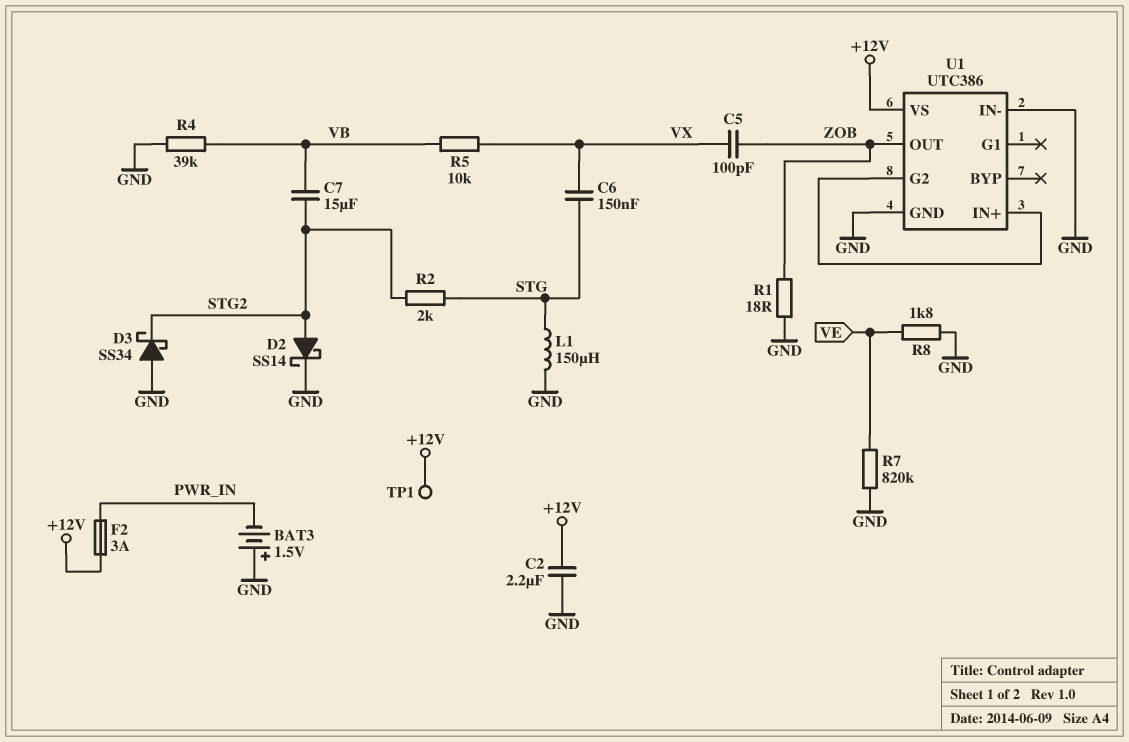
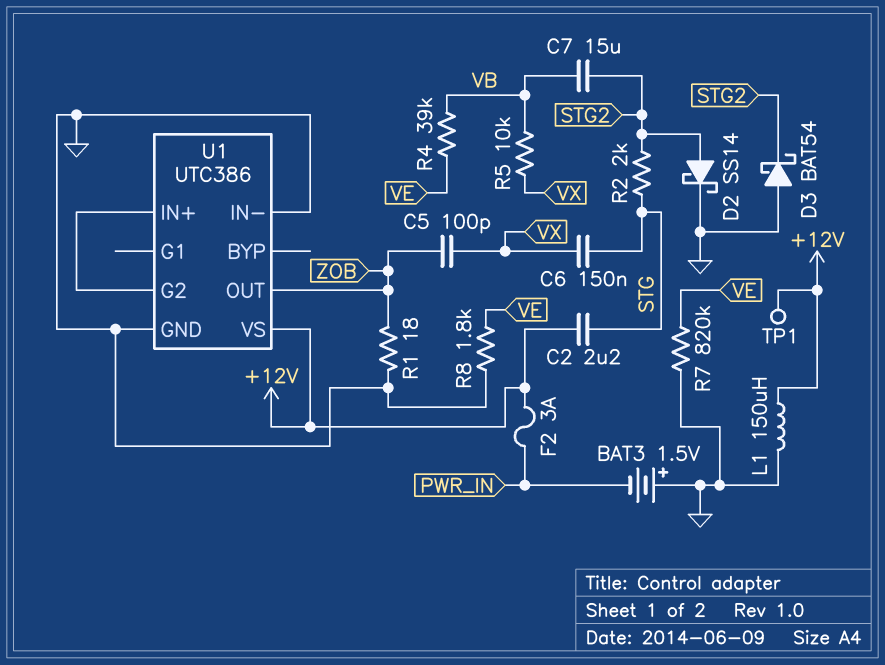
C2: 2.2uF (+12V, GND) -> 2.2uF (+12V, STG)
D3: schottky SS34 (A GND, K STG2) -> schottky BAT54 (A GND, K STG2)
L1: 150uH (GND, STG) -> 150uH (+12V, GND)
R4: 39k (GND, VB) -> 39k (VB, VE)

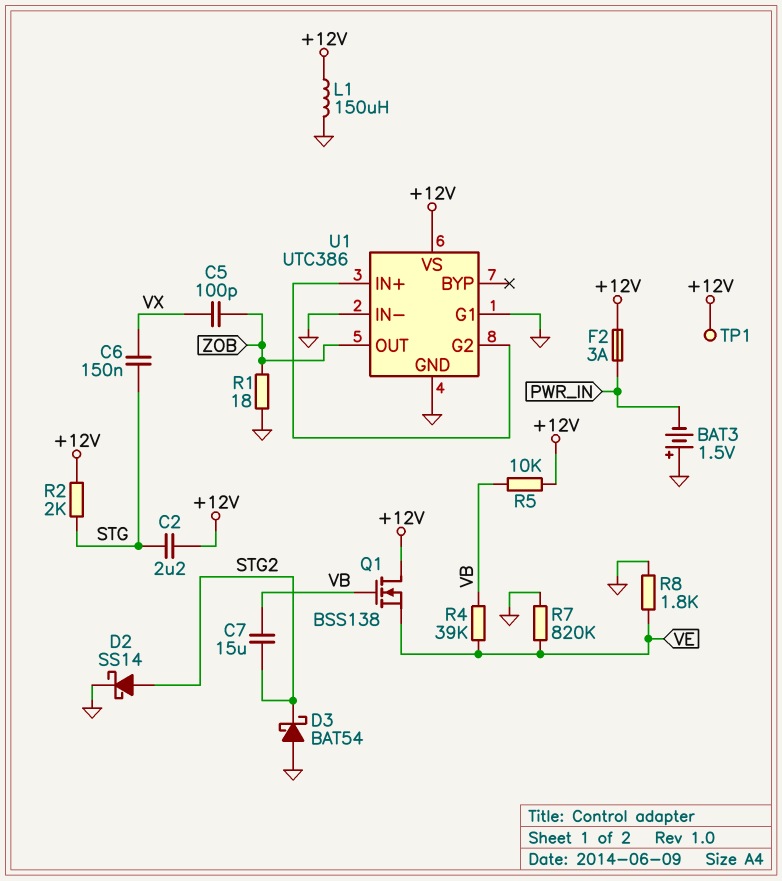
Q1: none -> NMOS BSS138 (G VB, D +12V, S VE)
R2: 2k (STG, STG2) -> 2k (+12V, STG)
R5: 10k (VB, VX) -> 10k (+12V, VB)
U1 pin G1: none -> GND

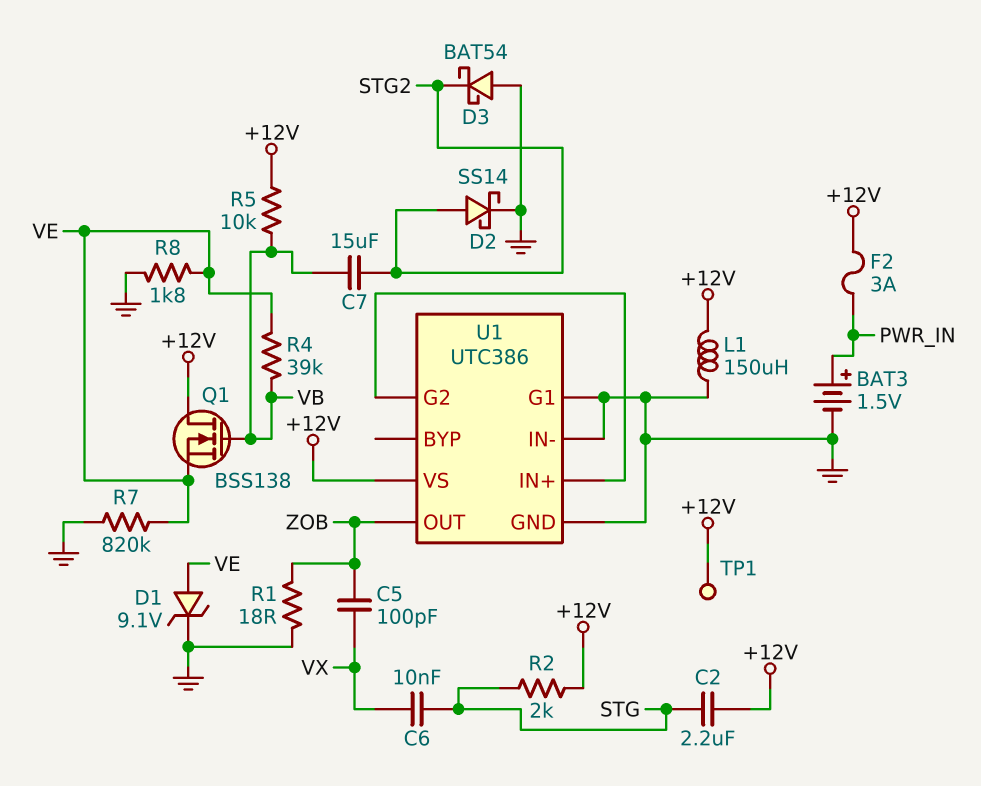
BAT3: 1.5V (plus GND, minus PWR_IN) -> 1.5V (plus PWR_IN, minus GND)
C6: 150nF (STG, VX) -> 10nF (STG, VX)
D1: none -> zener 9.1V (A VE, K GND)

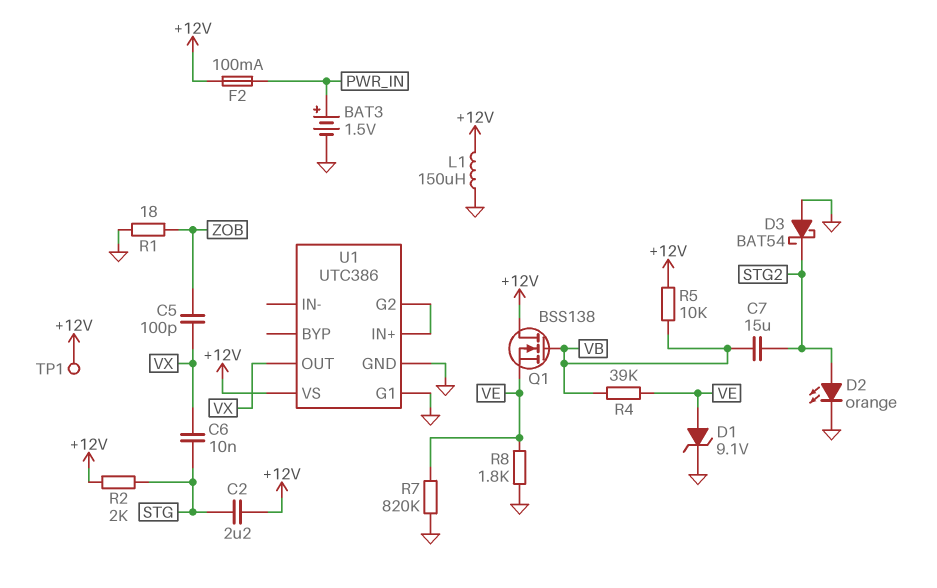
D2: schottky SS14 (A STG2, K GND) -> LED orange (A STG2, K GND)
F2: 3A (+12V, PWR_IN) -> 100mA (+12V, PWR_IN)
U1 pin IN-: GND -> none
U1 pin OUT: ZOB -> VX

